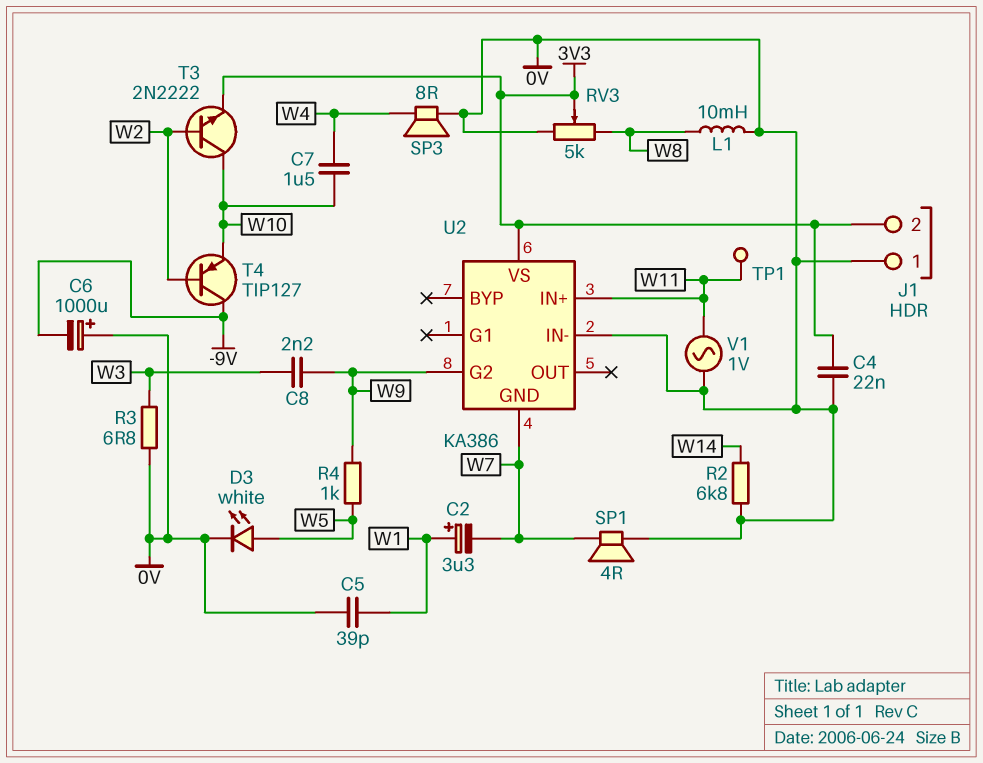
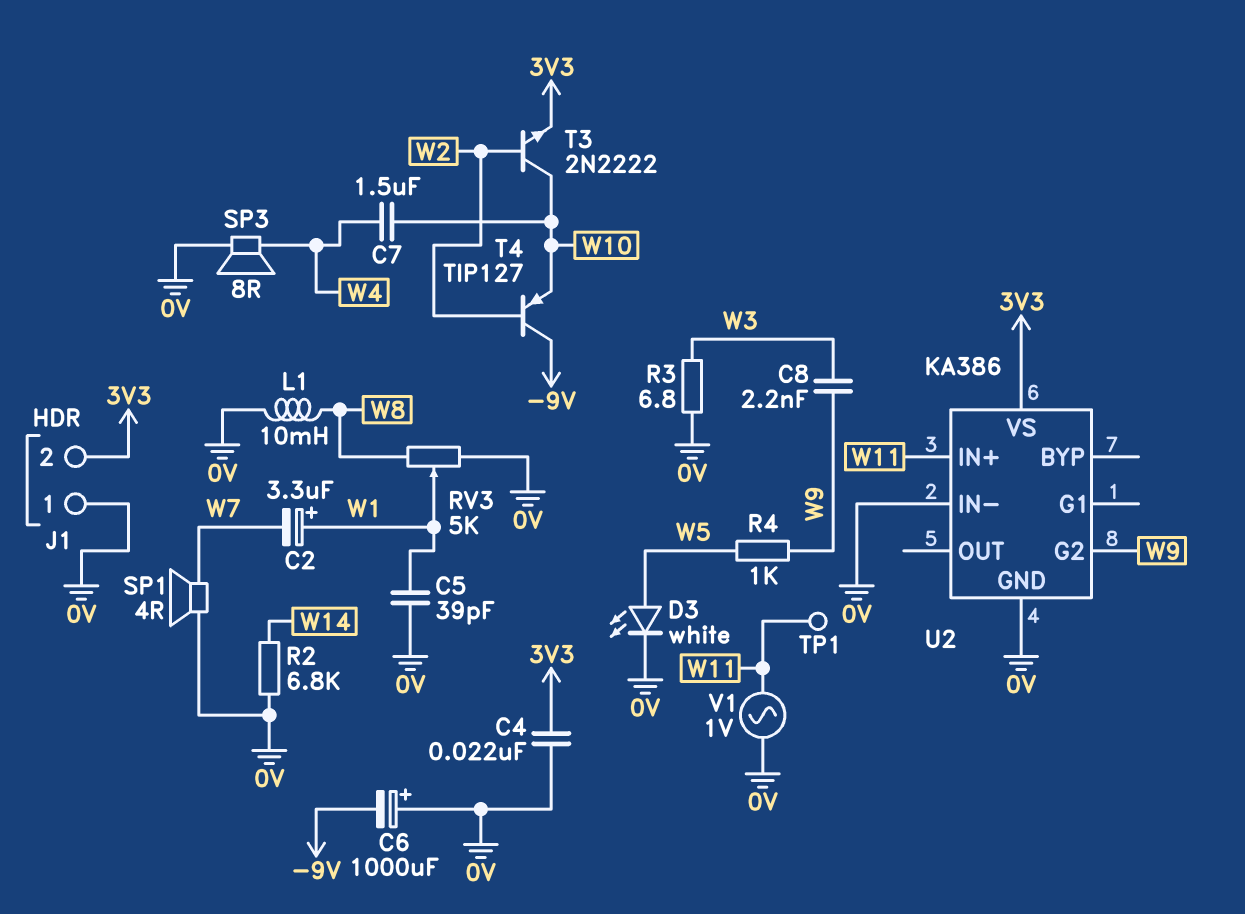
RV3: 5k (0V, W8, wiper 3V3) -> 5k (0V, W8, wiper W1)
U2 pin GND: W7 -> 0V

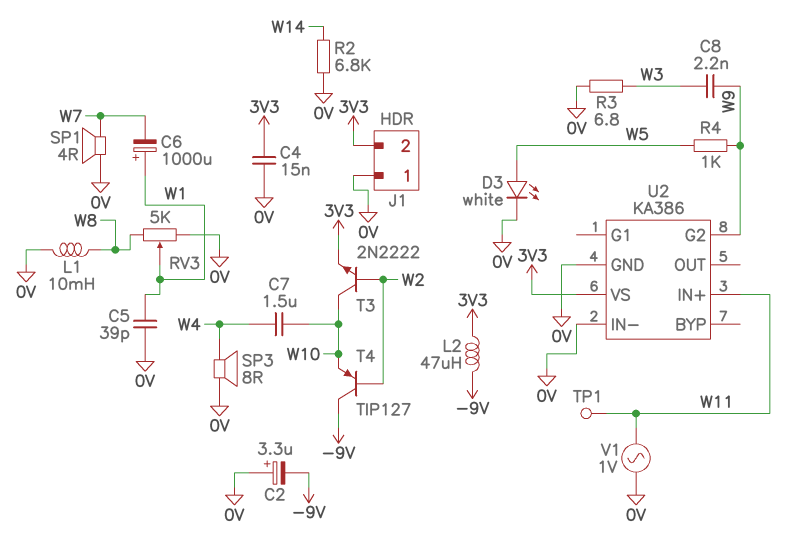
C2: 3.3uF (plus W1, minus W7) -> 3.3uF (plus 0V, minus -9V)
C4: 22nF (0V, 3V3) -> 15nF (0V, 3V3)
C6: 1000uF (plus 0V, minus -9V) -> 1000uF (plus W1, minus W7)
L2: none -> 47uH (-9V, 3V3)

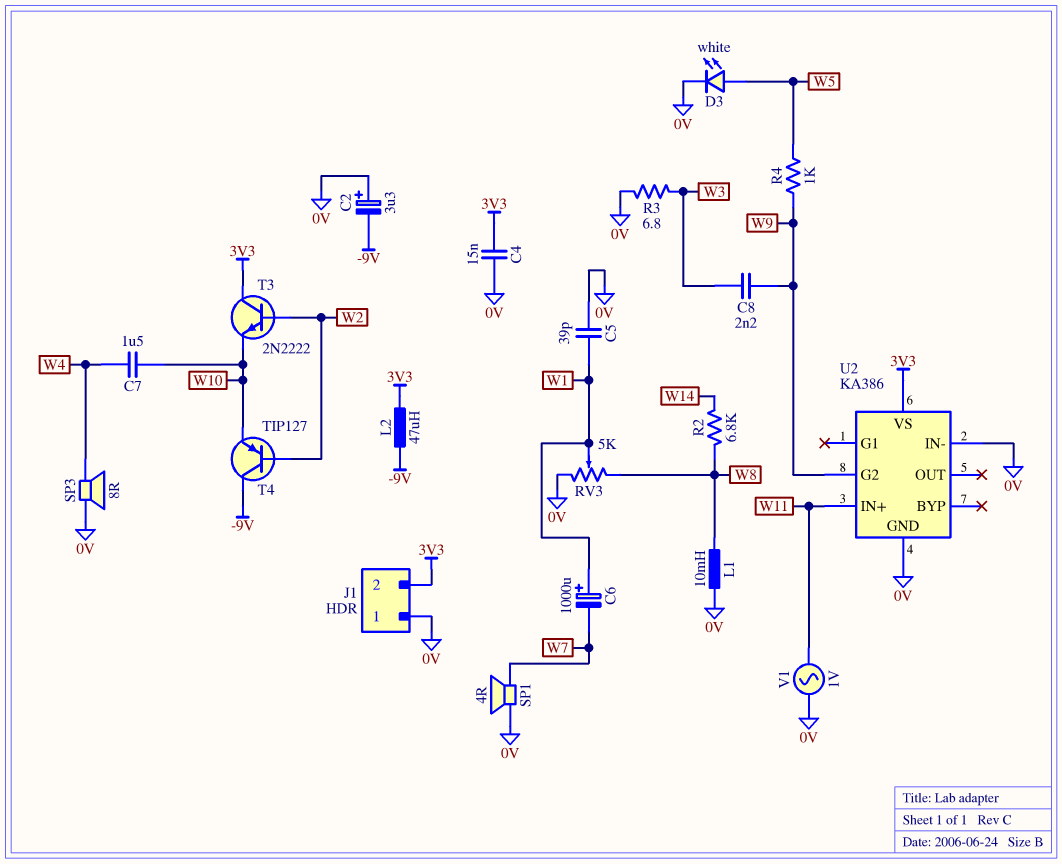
R2: 6.8k (0V, W14) -> 6.8k (W8, W14)
T3: NPN 2N2222 (B W2, C W10, E 3V3) -> NPN 2N2222 (B W2, C 3V3, E W10)
TP1: test point (W11) -> none

